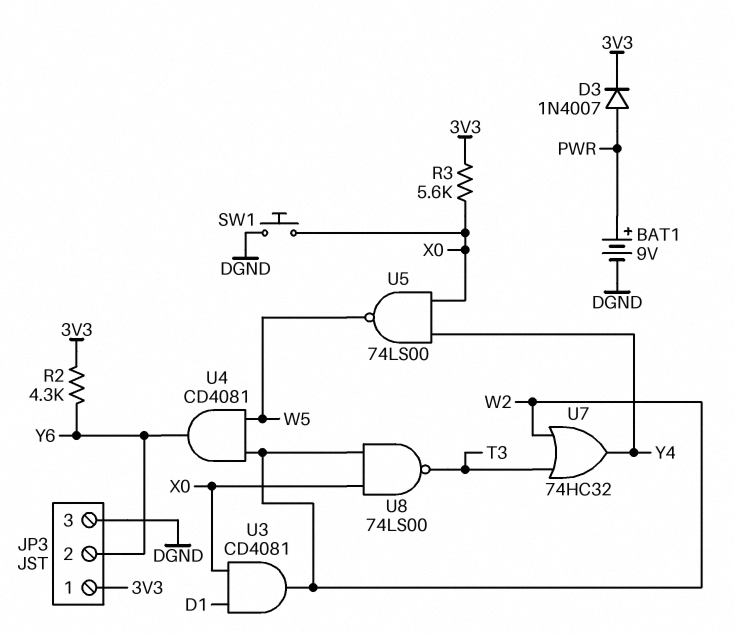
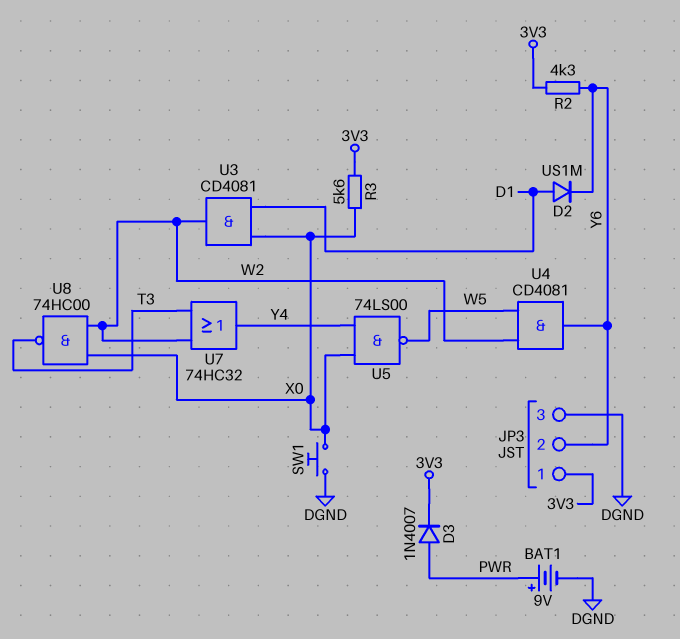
D2: none -> diode US1M (A D1, K Y6)
U8: NAND 74LS00 (in W2, in X0, out T3) -> NAND 74HC00 (in W2, in X0, out T3)

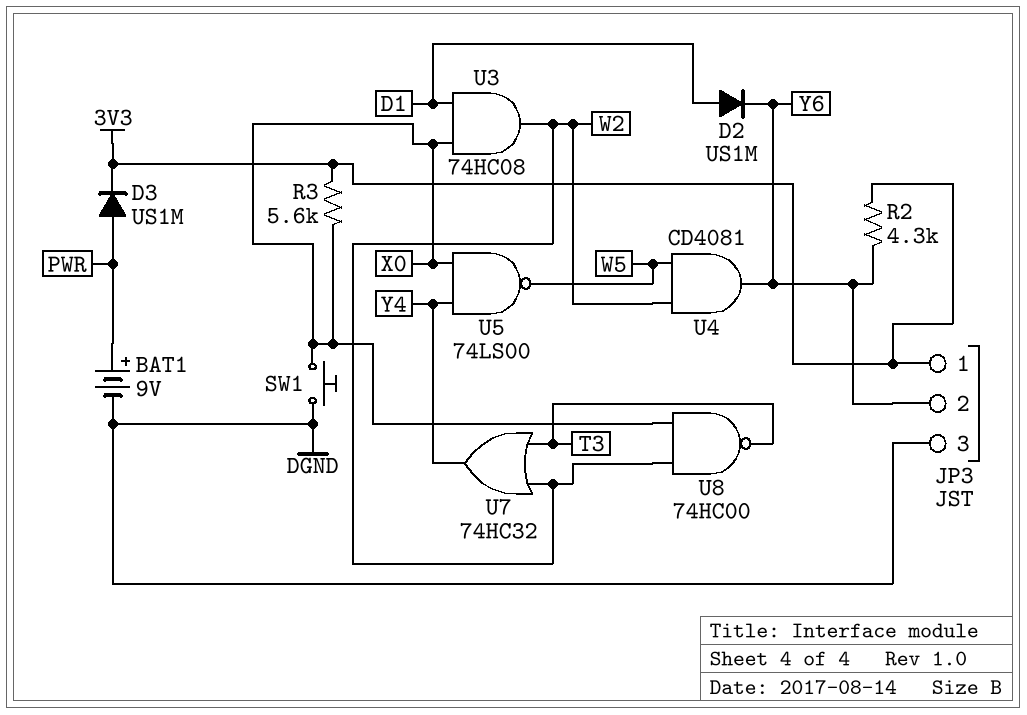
D3: diode 1N4007 (A PWR, K 3V3) -> diode US1M (A PWR, K 3V3)
U3: AND CD4081 (in D1, in X0, out W2) -> AND 74HC08 (in D1, in X0, out W2)

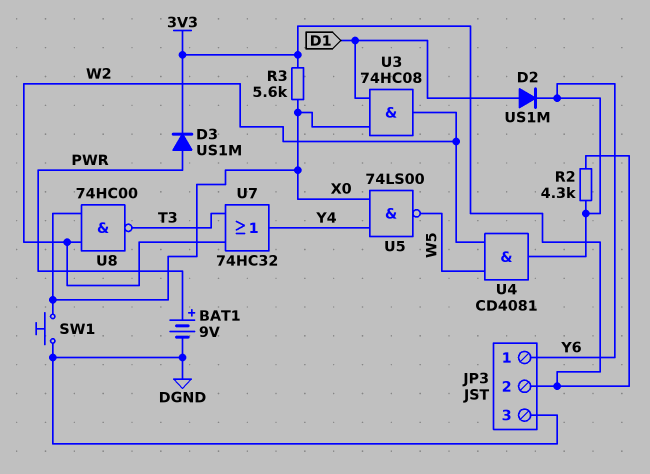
JP3 pin 1: 3V3 -> Y6
JP3 pin 2: Y6 -> 3V3

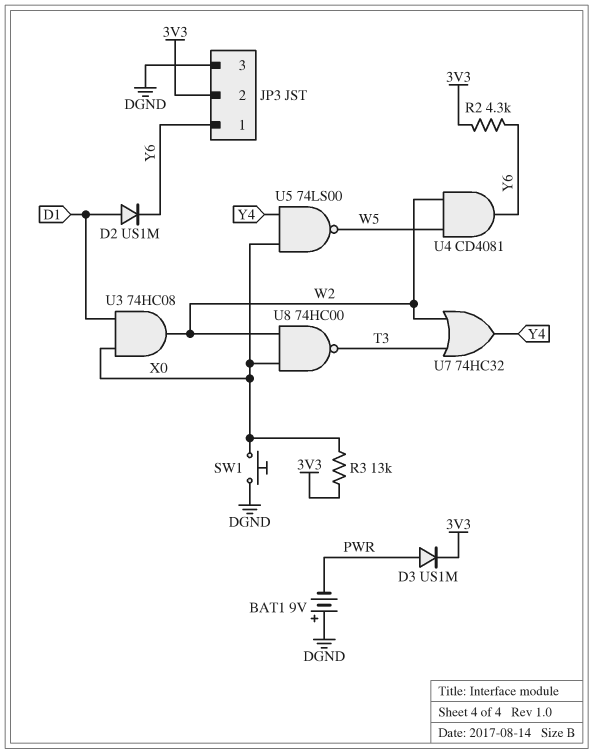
BAT1: 9V (plus PWR, minus DGND) -> 9V (plus DGND, minus PWR)
R3: 5.6k (3V3, X0) -> 13k (3V3, X0)

